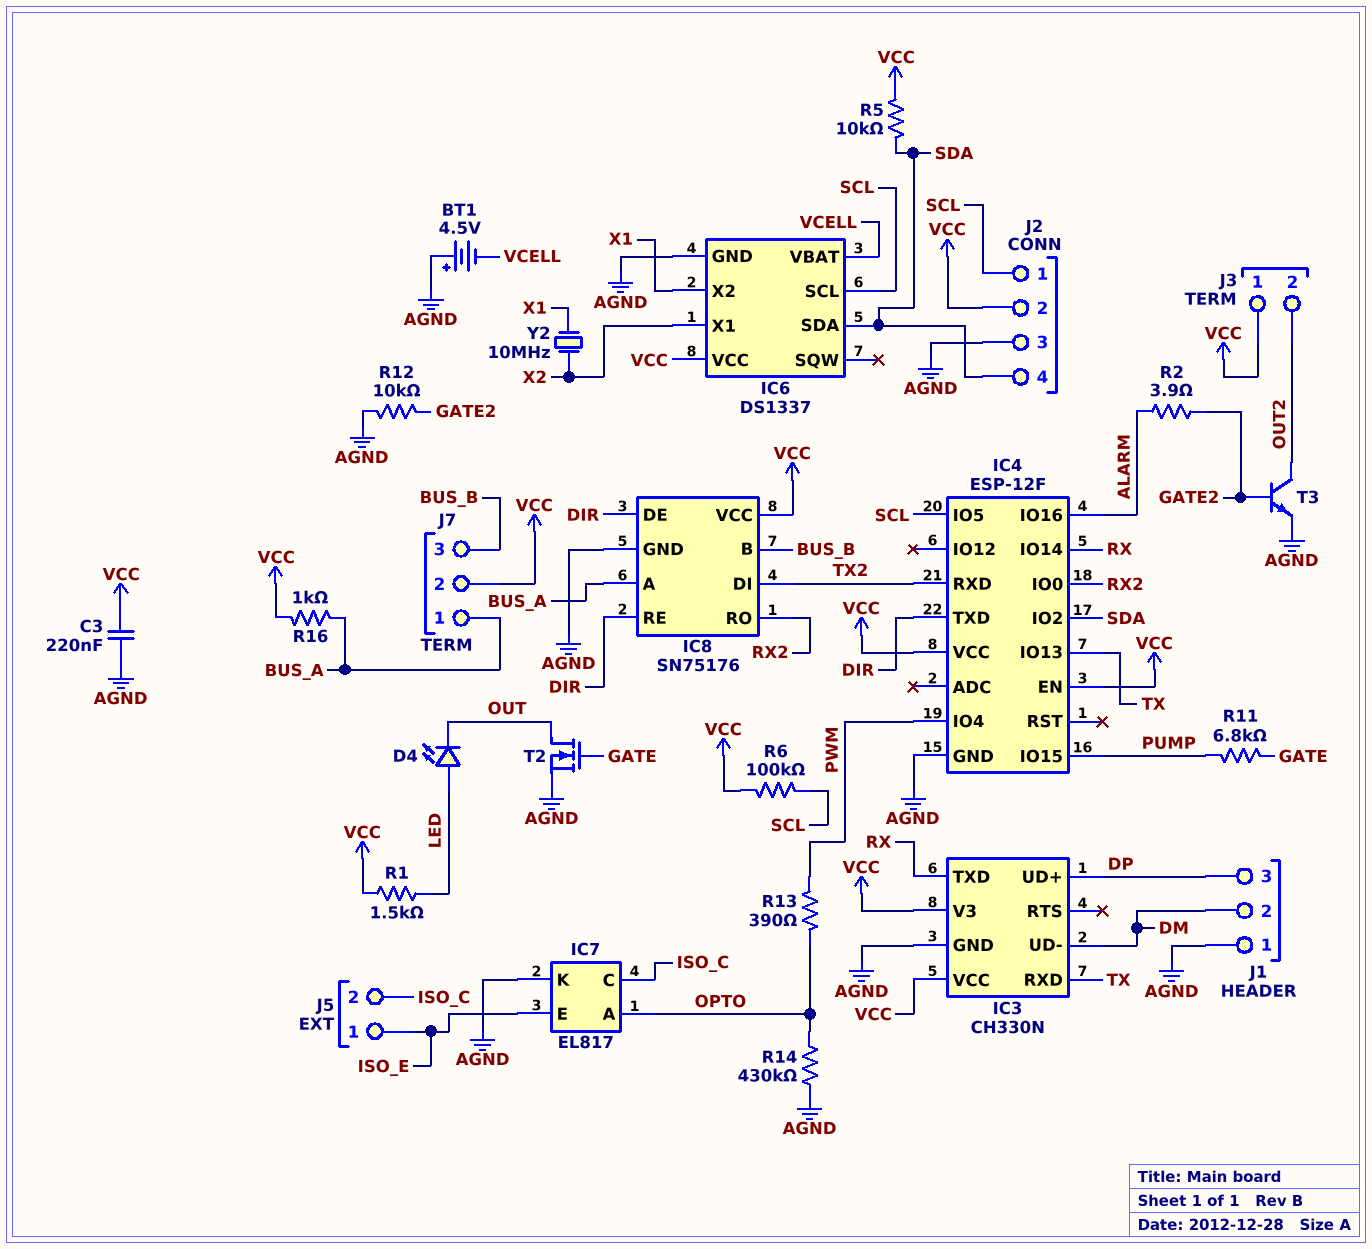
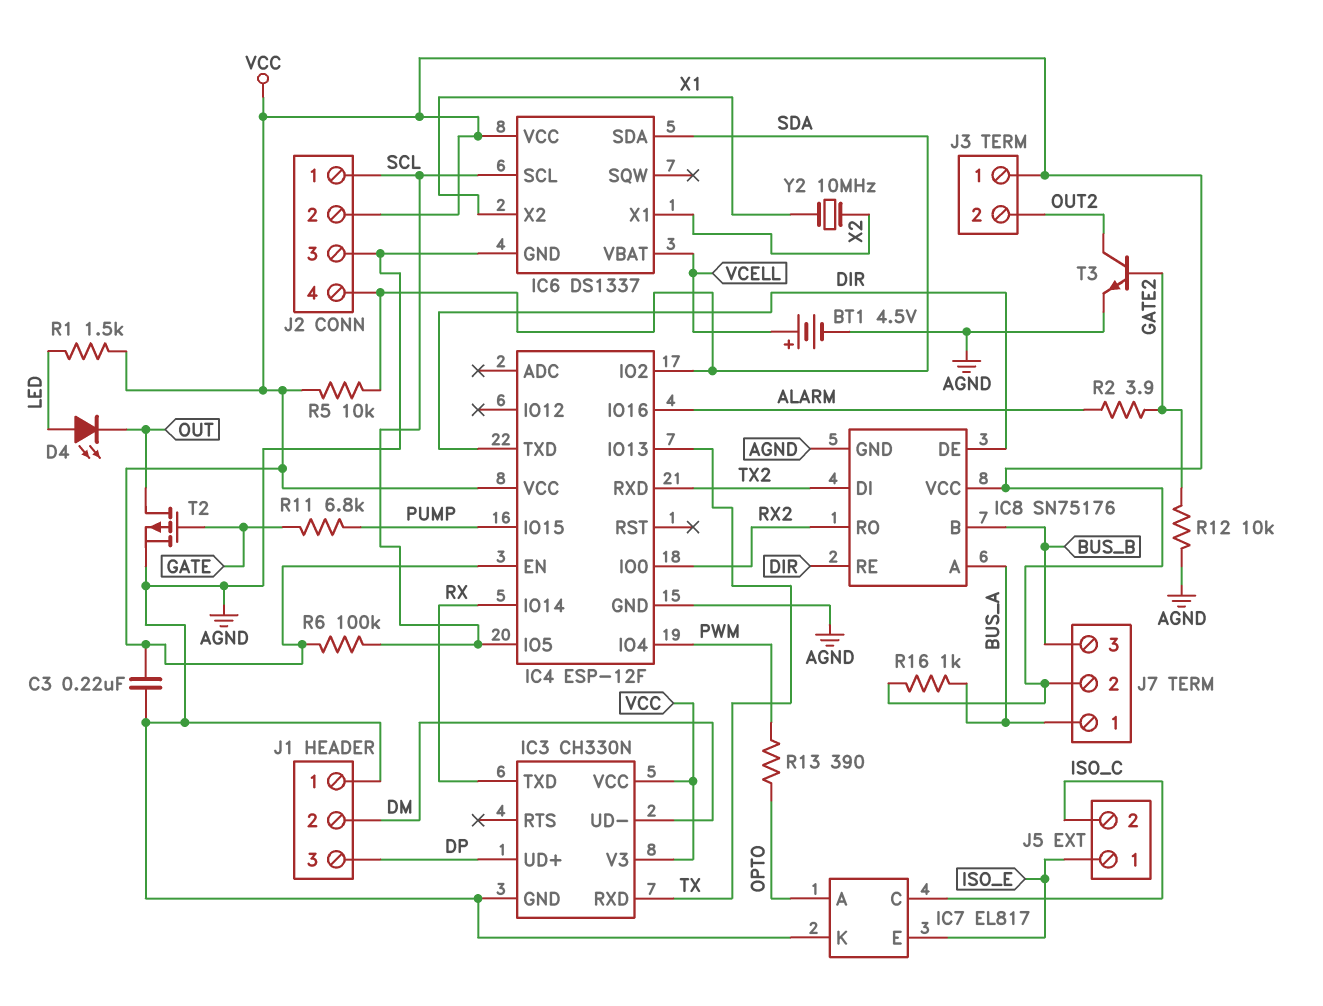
BT1: 4.5V (plus AGND, minus VCELL) -> 4.5V (plus VCELL, minus AGND)
R14: 430k (AGND, OPTO) -> none
T2: NMOS (G GATE, D OUT, S AGND) -> PMOS (G GATE, D OUT, S AGND)

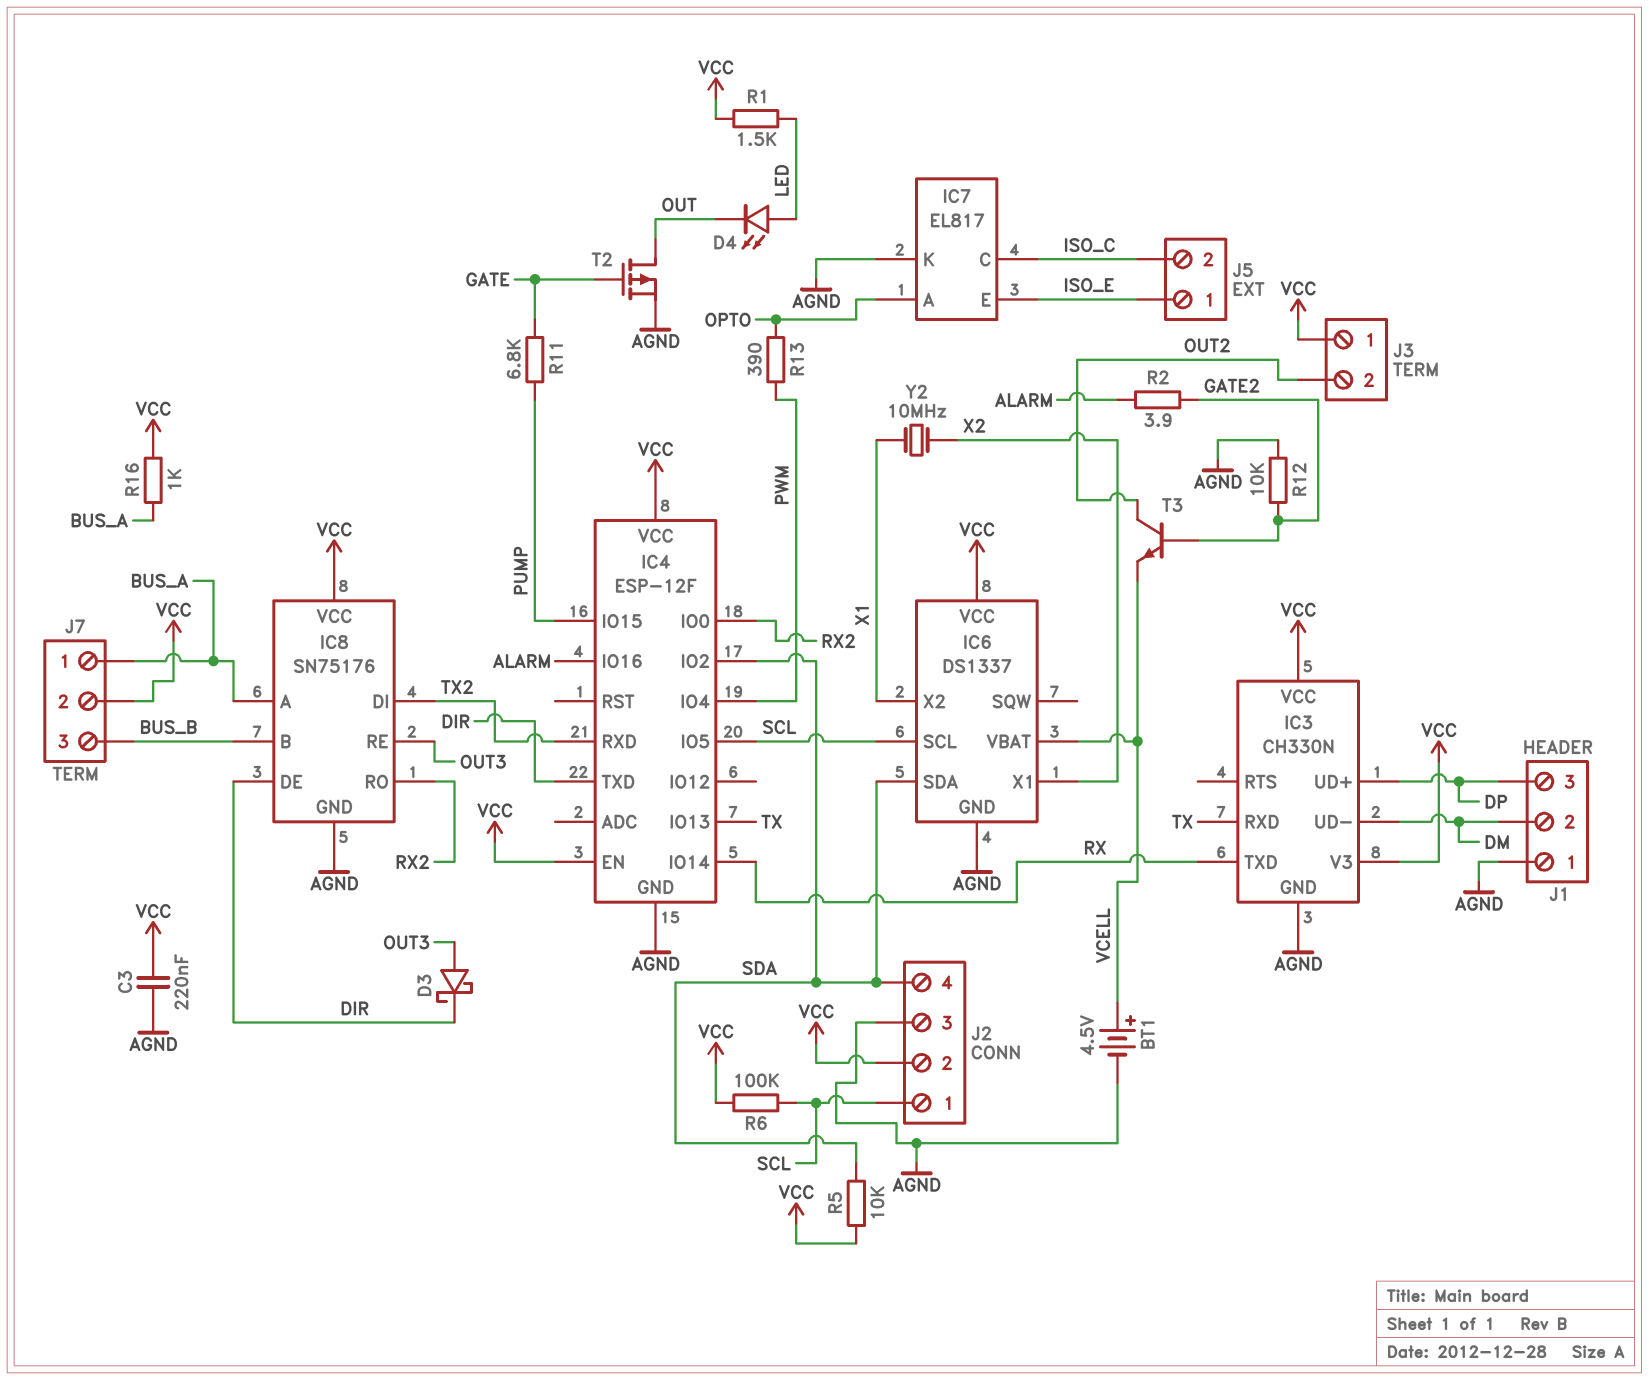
D3: none -> schottky (A OUT3, K DIR)
IC8 pin RE: DIR -> OUT3
T3: NPN (B GATE2, C OUT2, E AGND) -> NPN (B GATE2, C OUT2, E VCELL)

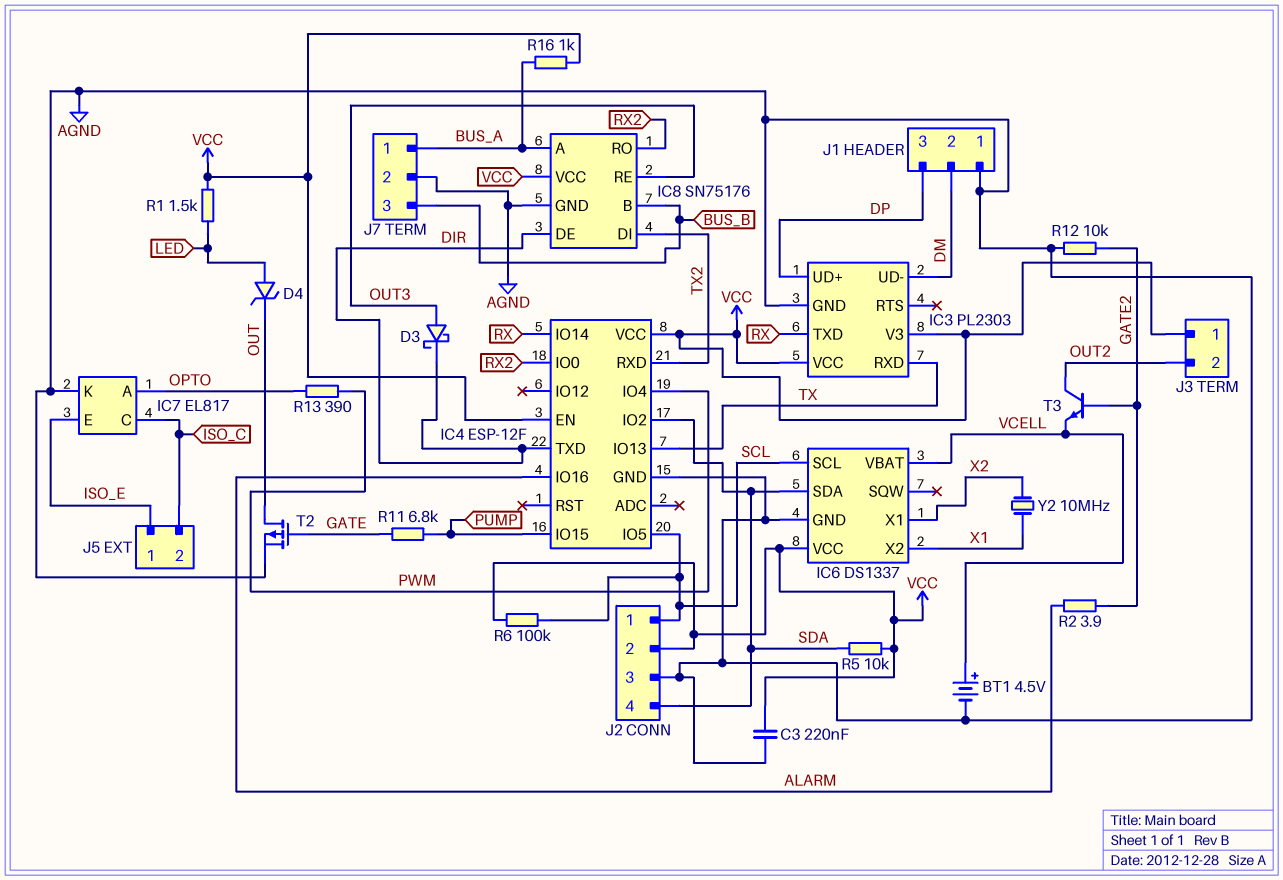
D4: LED (A LED, K OUT) -> zener (A LED, K OUT)
IC3: CH330N -> PL2303
J7 pin 2: VCC -> AGND

